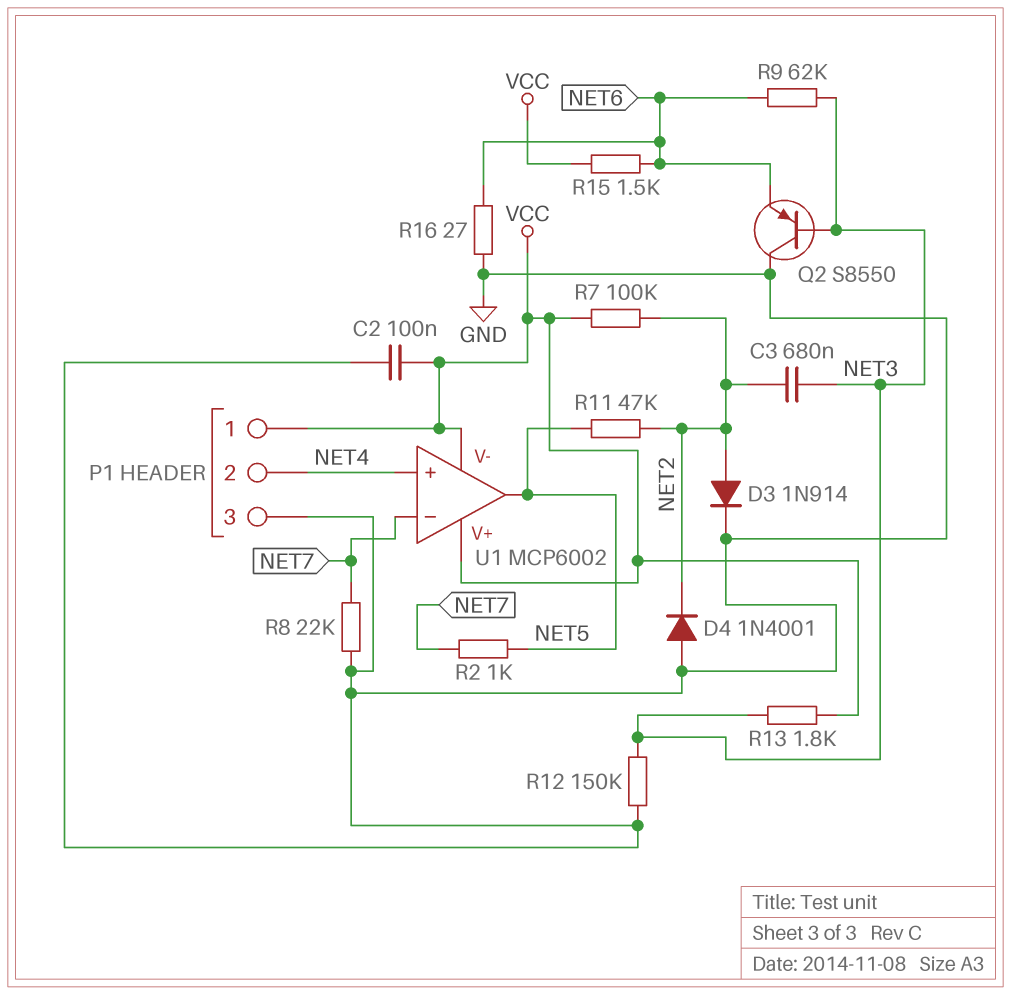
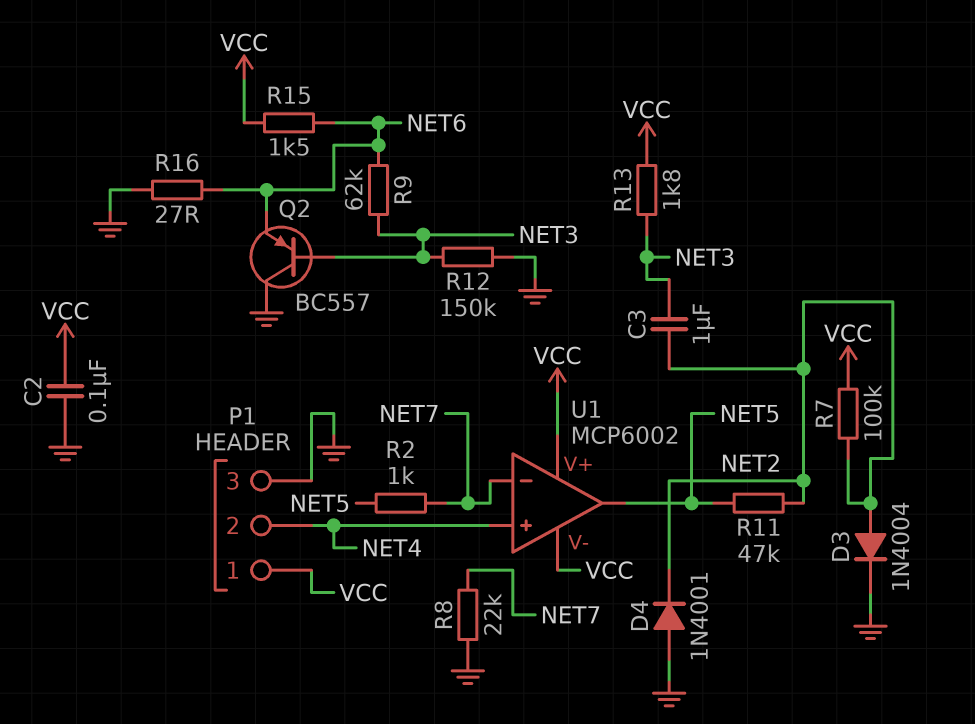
C3: 680nF (NET2, NET3) -> 1uF (NET2, NET3)
D3: diode 1N914 (A NET2, K GND) -> diode 1N4004 (A NET2, K GND)
Q2: PNP S8550 (B NET3, C GND, E NET6) -> PNP BC557 (B NET3, C GND, E NET6)

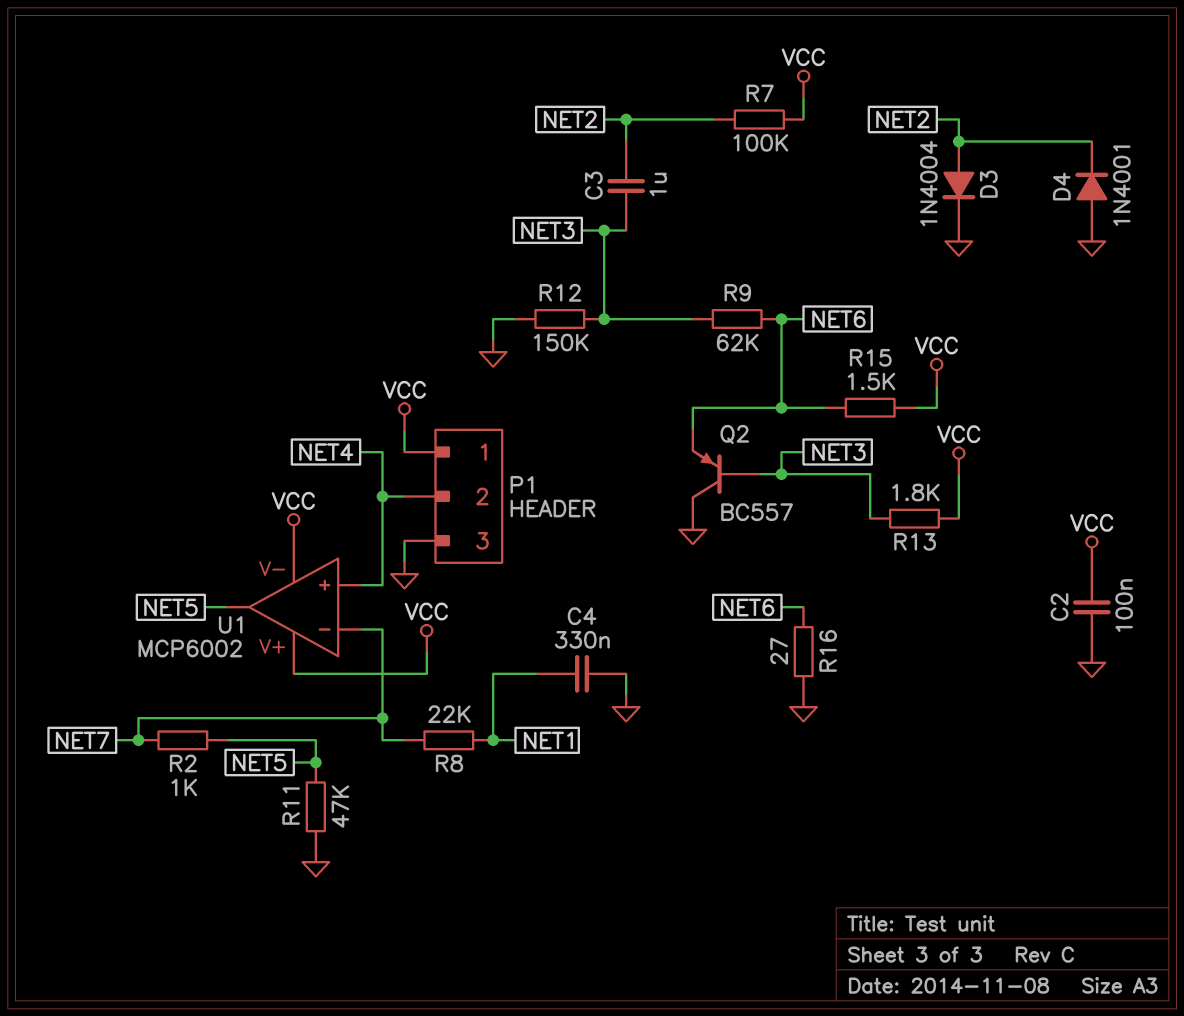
C4: none -> 330nF (GND, NET1)
R8: 22k (GND, NET7) -> 22k (NET1, NET7)
R11: 47k (NET2, NET5) -> 47k (GND, NET5)

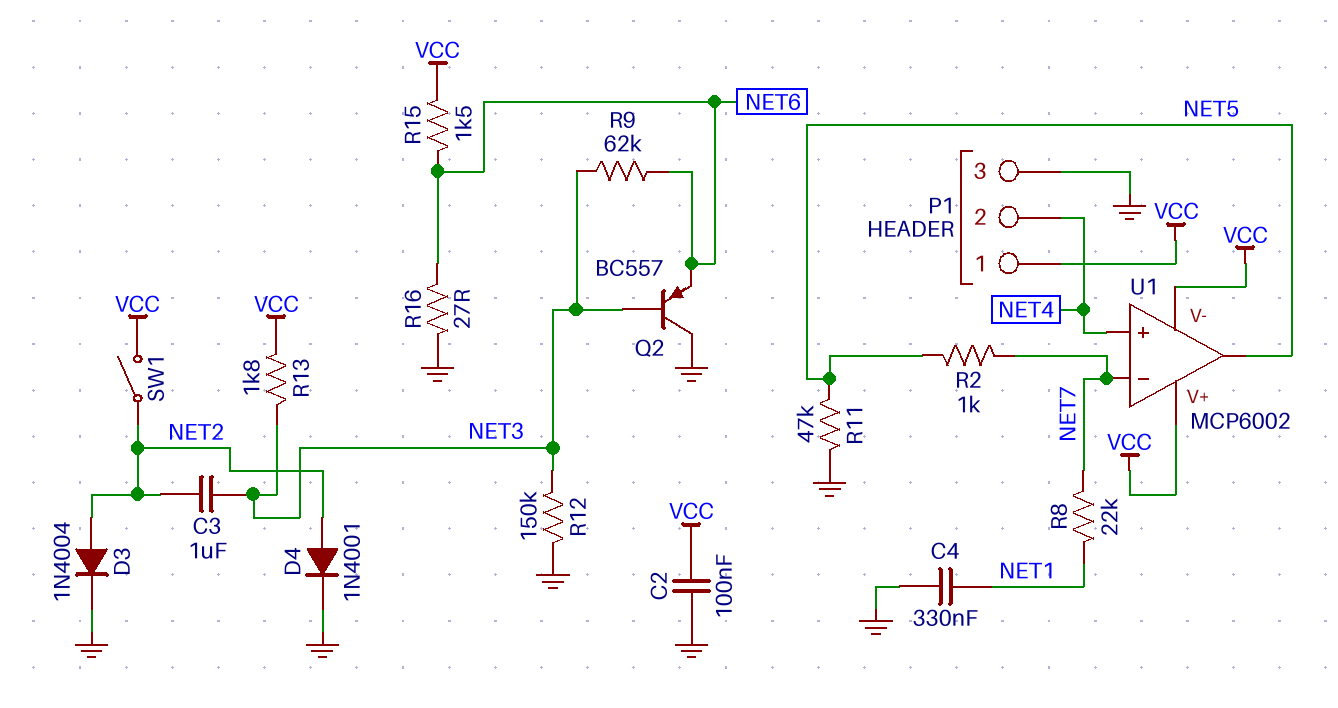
D4: diode 1N4001 (A GND, K NET2) -> diode 1N4001 (A NET2, K GND)
R7: 100k (NET2, VCC) -> none
SW1: none -> switch (NET2, VCC)

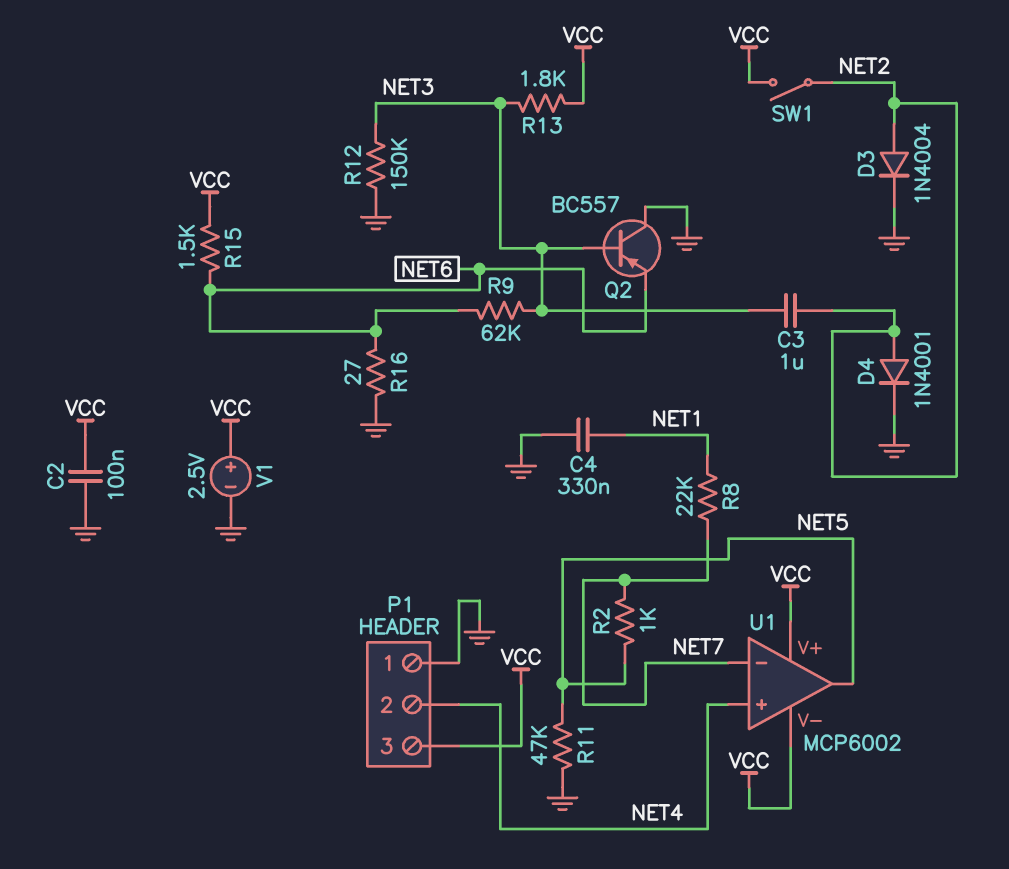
P1 pin 1: VCC -> GND
P1 pin 3: GND -> VCC
V1: none -> 2.5V (plus VCC, minus GND)

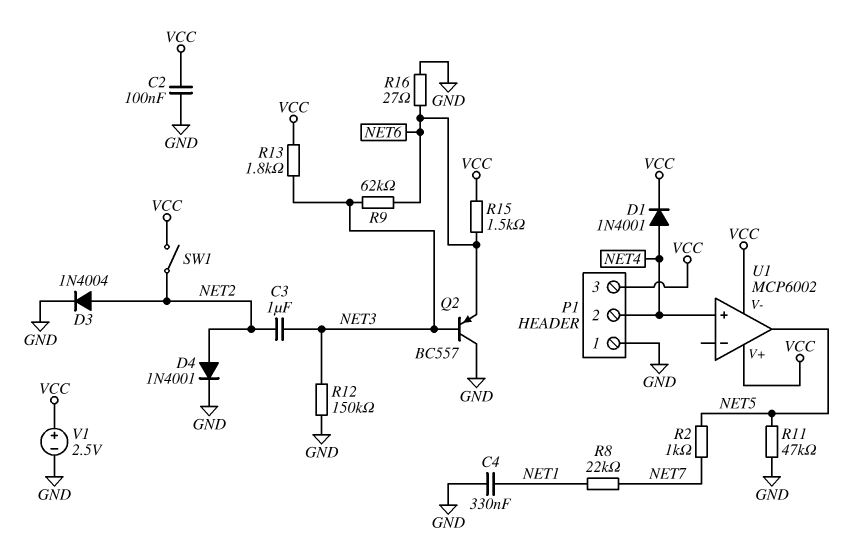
D1: none -> diode 1N4001 (A NET4, K VCC)
U1 pin in-: NET7 -> none

